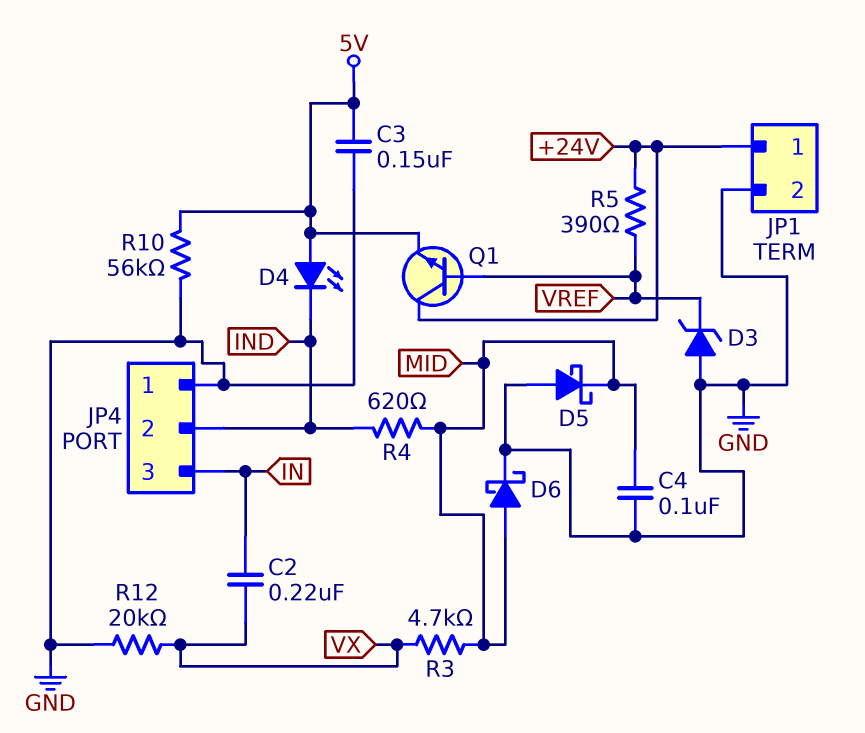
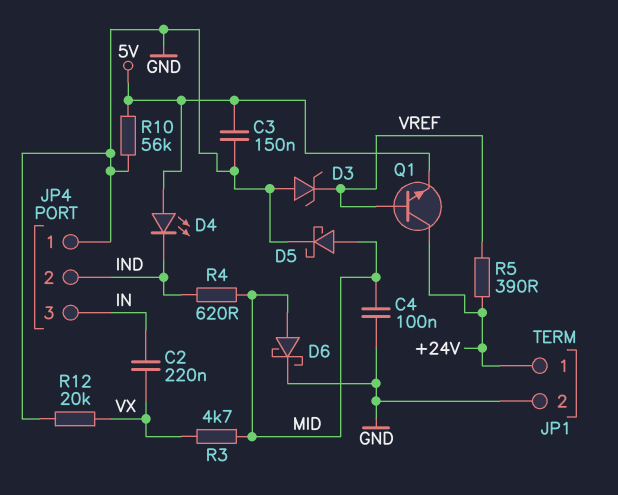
D5: schottky (A GND, K MID) -> schottky (A MID, K GND)

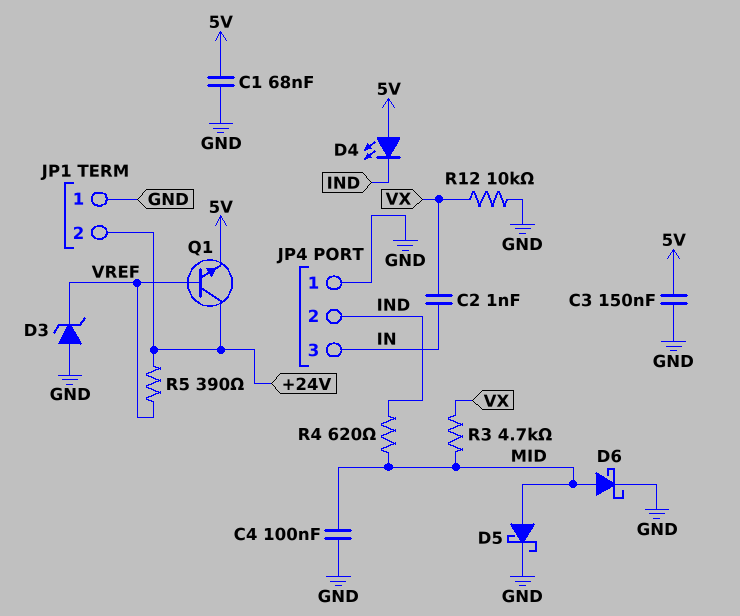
C1: none -> 68nF (5V, GND)
C2: 220nF (IN, VX) -> 1nF (IN, VX)
JP1 pin 1: +24V -> GND
JP1 pin 2: GND -> +24V
R10: 56k (5V, GND) -> none
R12: 20k (GND, VX) -> 10k (GND, VX)

